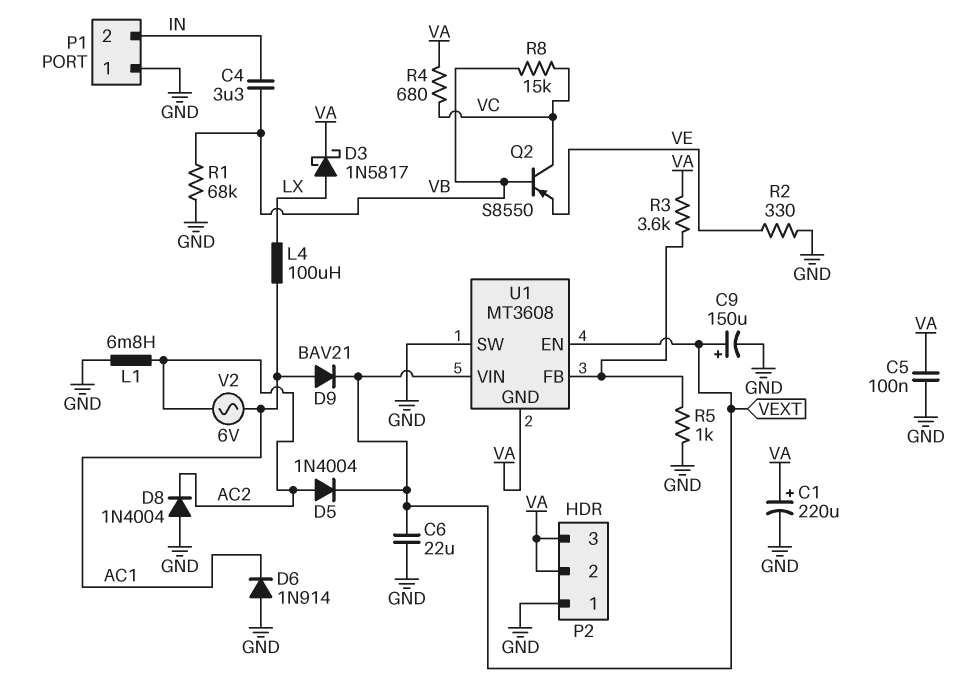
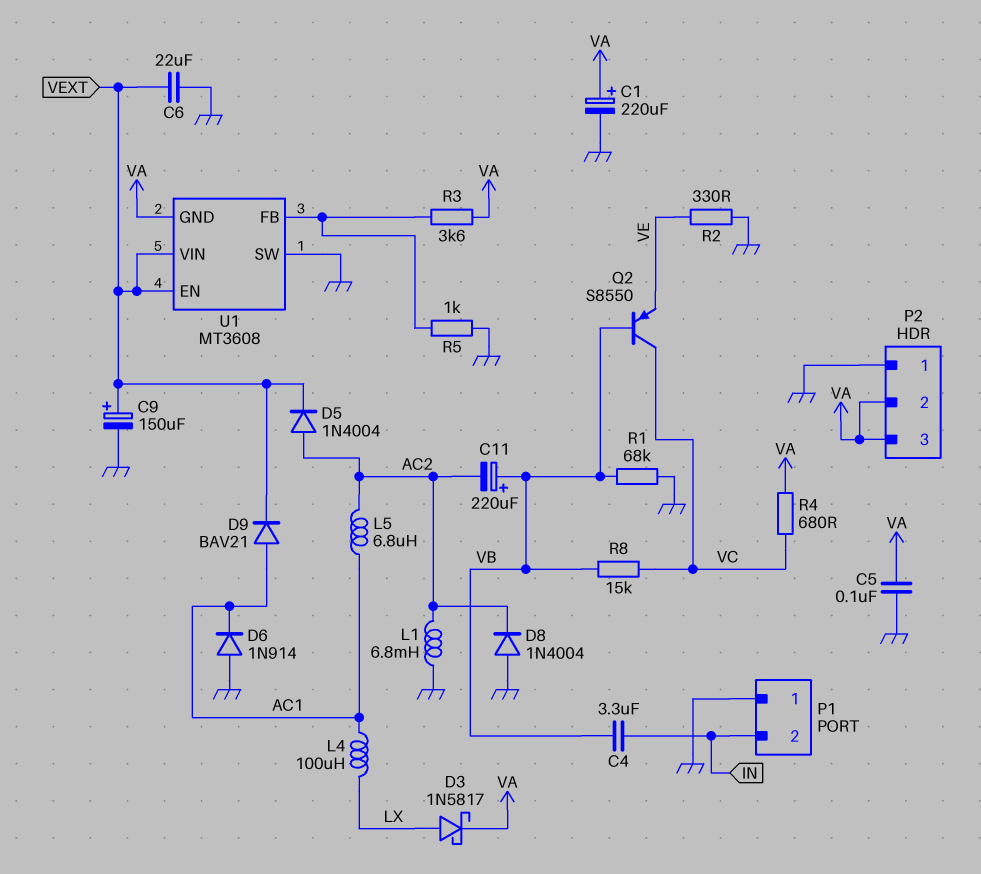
C11: none -> 220uF (plus VB, minus AC2)
L5: none -> 6.8uH (AC1, AC2)
V2: AC 6V (AC1, AC2) -> none

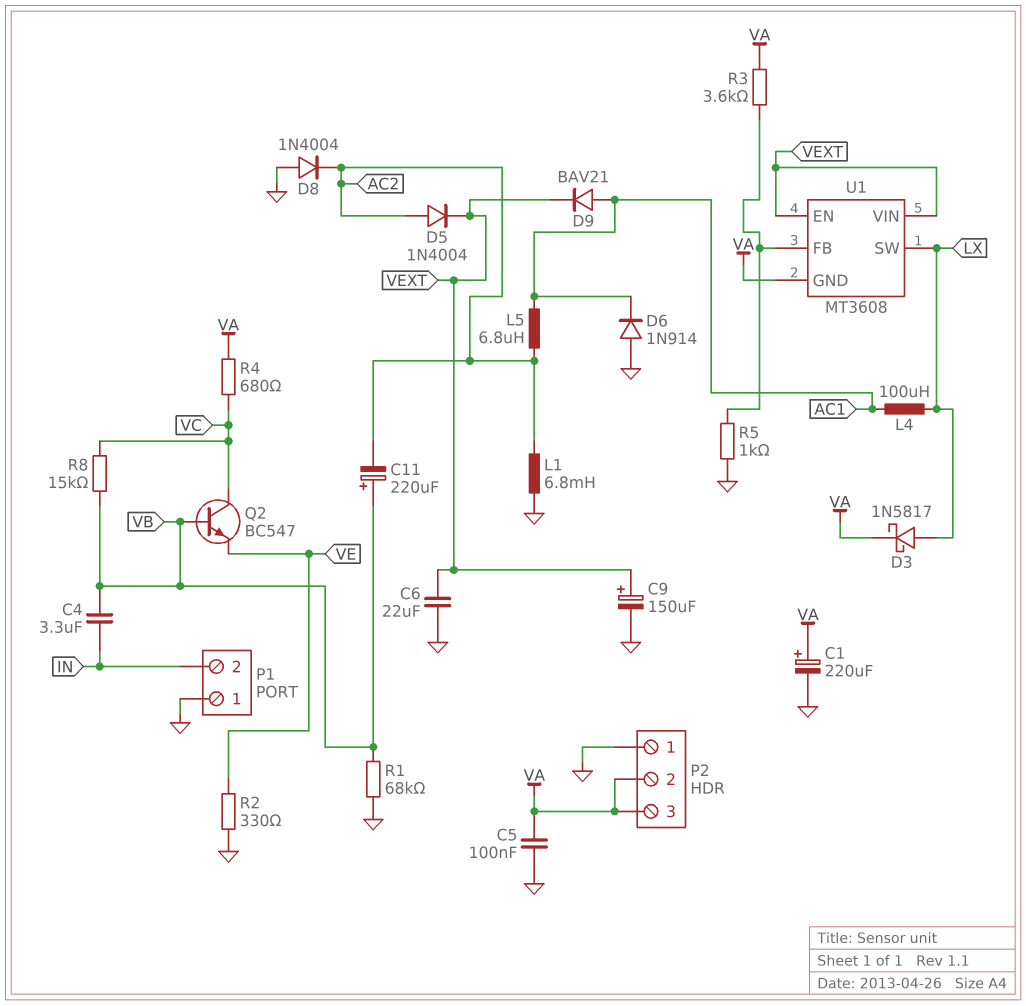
Q2: PNP S8550 (B VB, C VC, E VE) -> NPN BC547 (B VB, C VC, E VE)
U1 pin SW: GND -> LX

